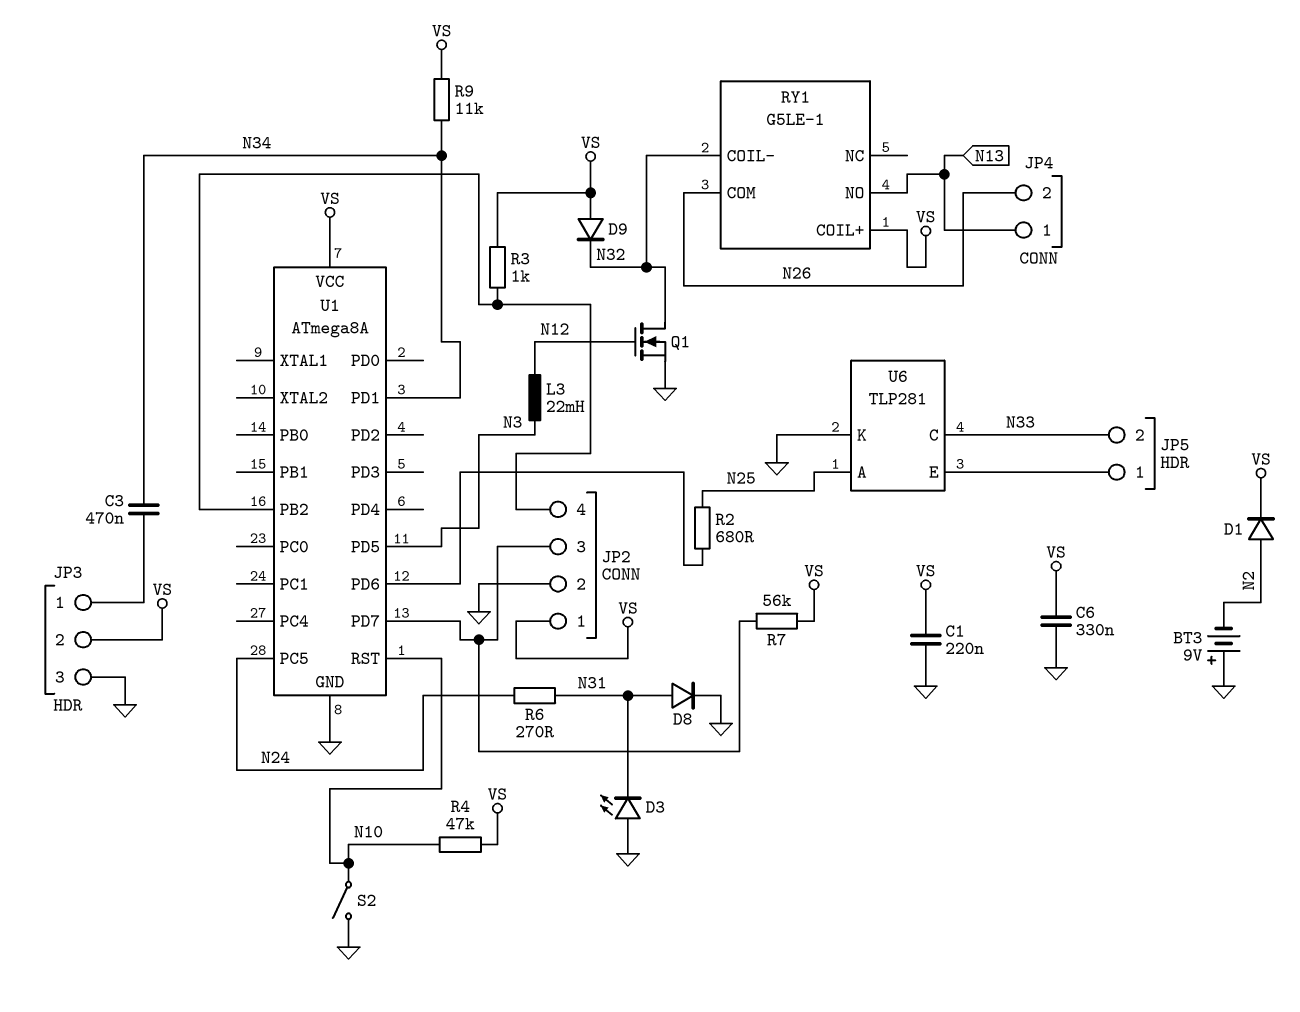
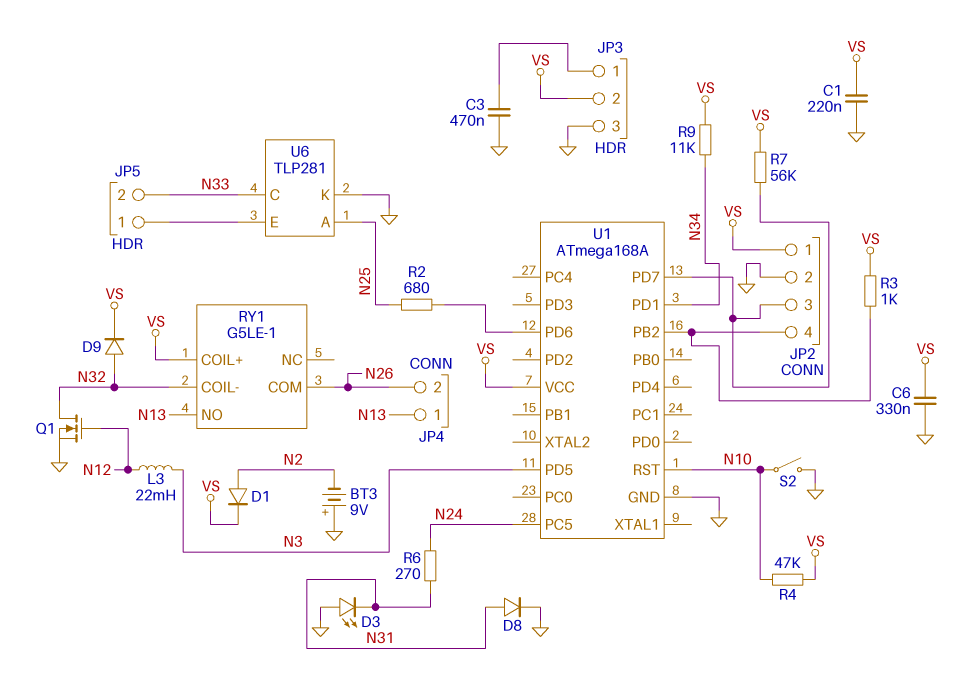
C3: 470nF (JP3/1, N34) -> 470nF (GND, JP3/1)
D9: diode (A VS, K N32) -> diode (A N32, K VS)
U1: ATmega8A -> ATmega168A

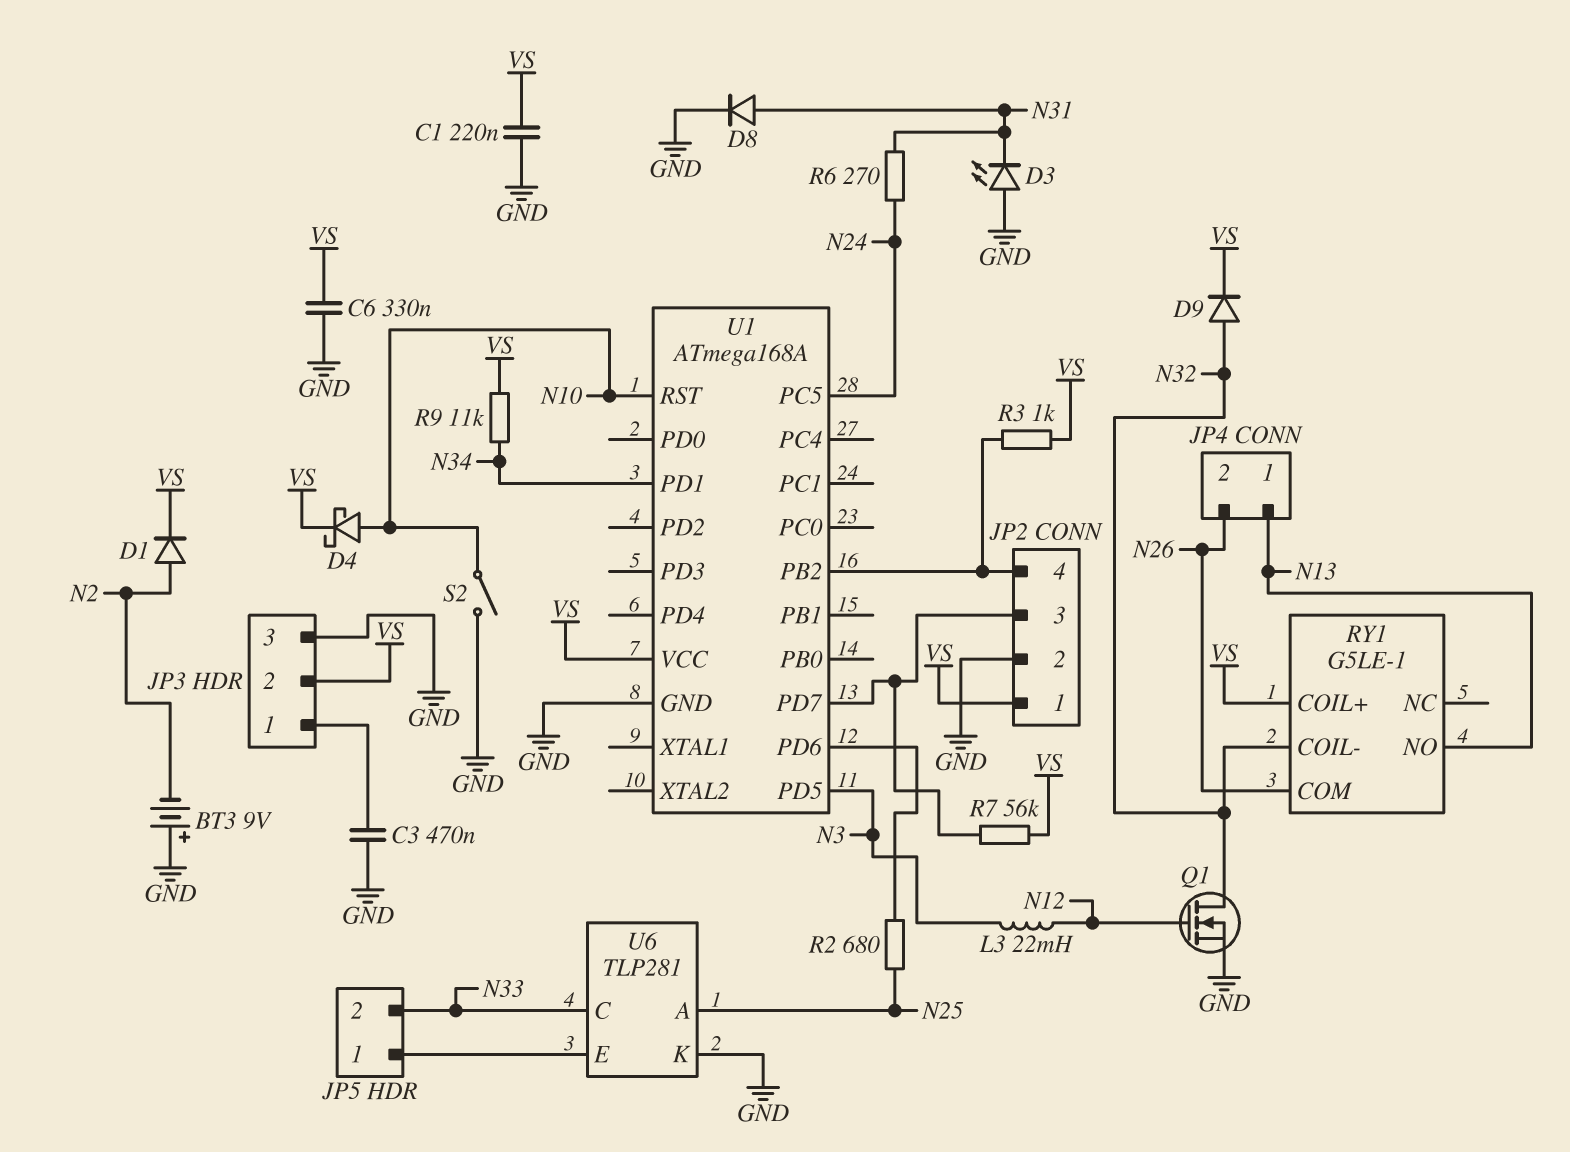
D4: none -> schottky (A N10, K VS)
R4: 47k (N10, VS) -> none

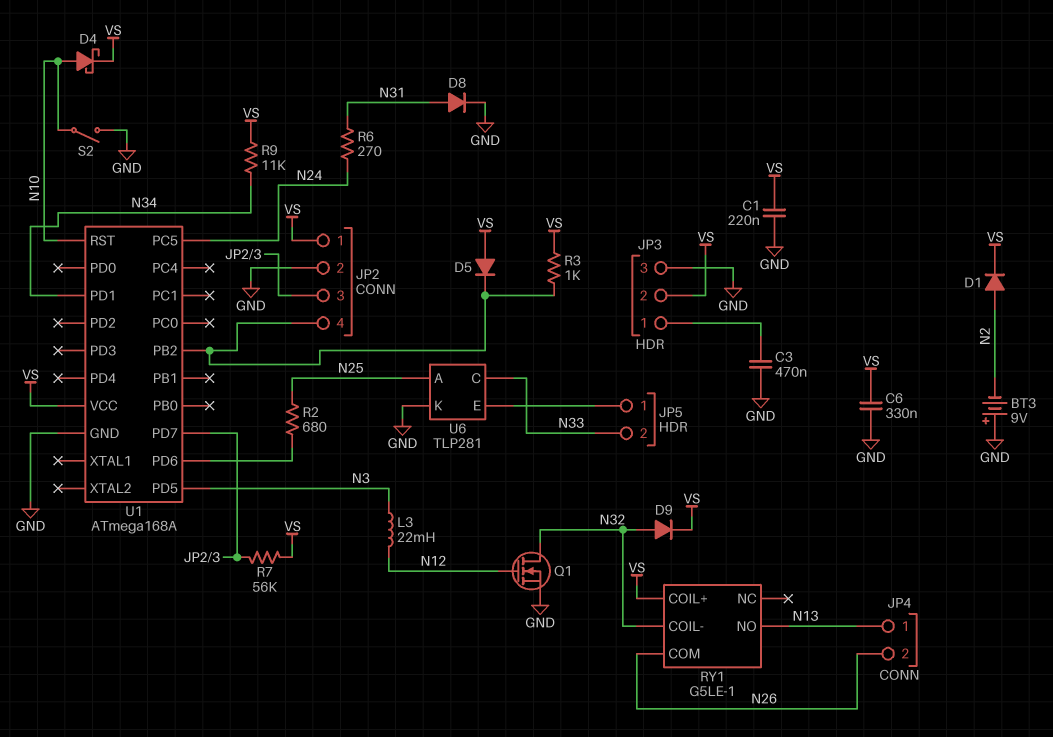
D3: LED (A GND, K N31) -> none
D5: none -> diode (A VS, K JP2/4)

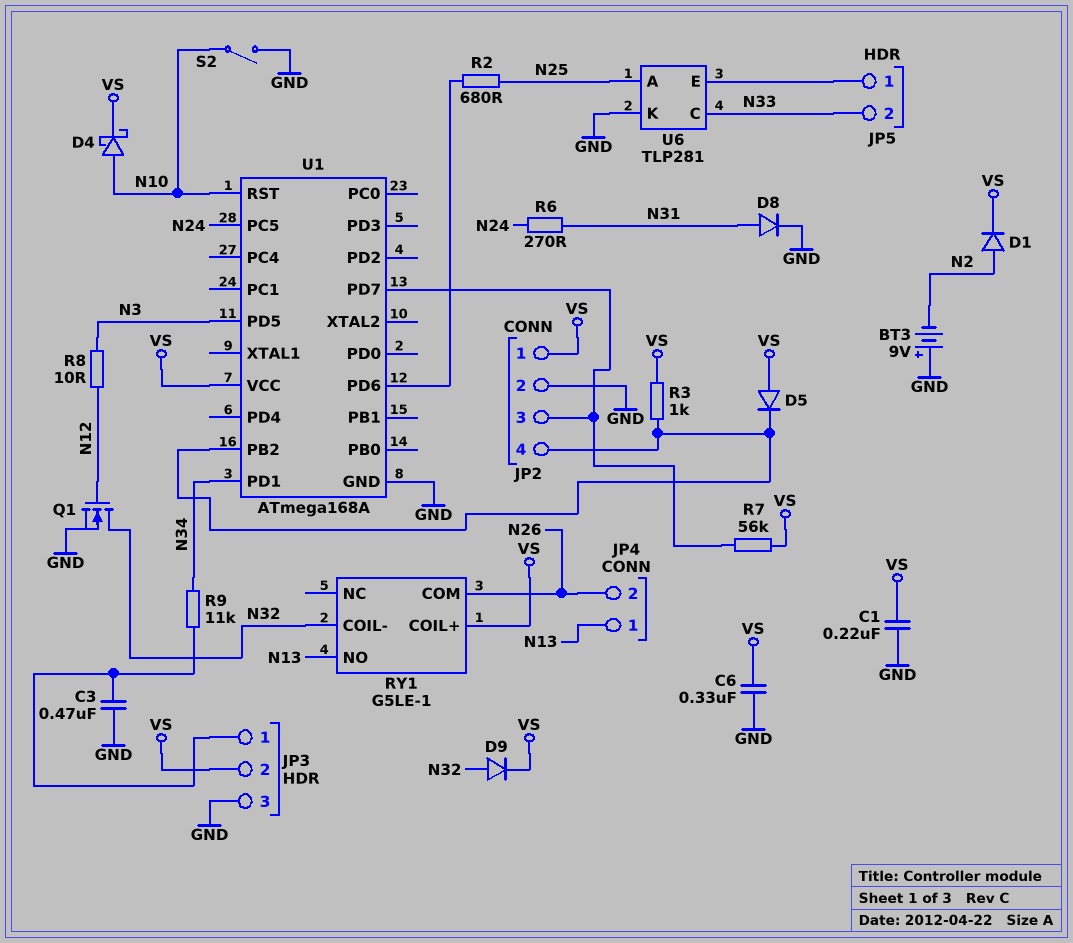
L3: 22mH (N3, N12) -> none
R8: none -> 10 (N3, N12)
R9: 11k (N34, VS) -> 11k (JP3/1, N34)

